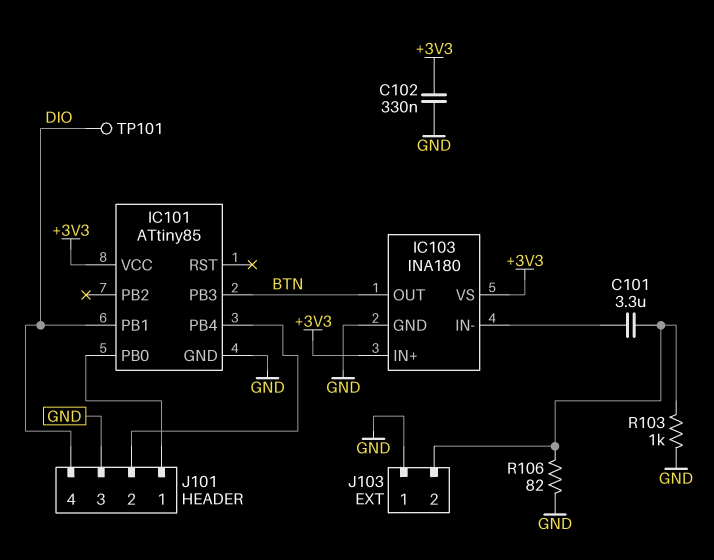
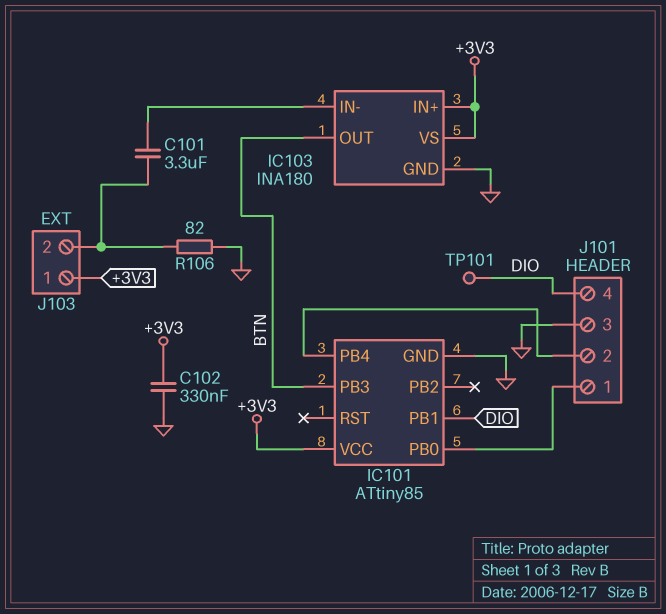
J103 pin 1: GND -> +3V3
R103: 1k (GND, J103/2) -> none

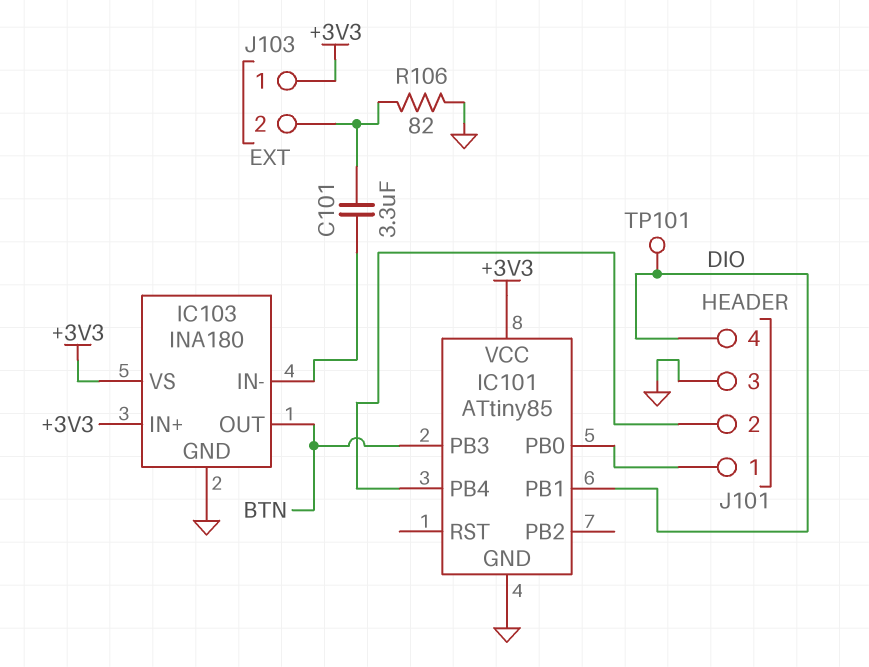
C102: 330nF (+3V3, GND) -> none

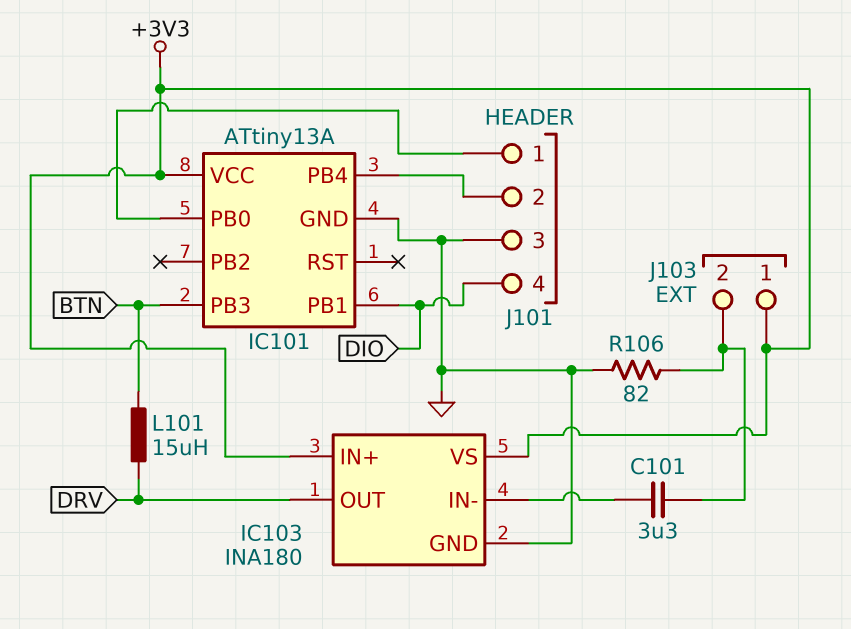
IC101: ATtiny85 -> ATtiny13A
IC103 pin OUT: BTN -> DRV
L101: none -> 15uH (BTN, DRV)
TP101: test point (DIO) -> none

